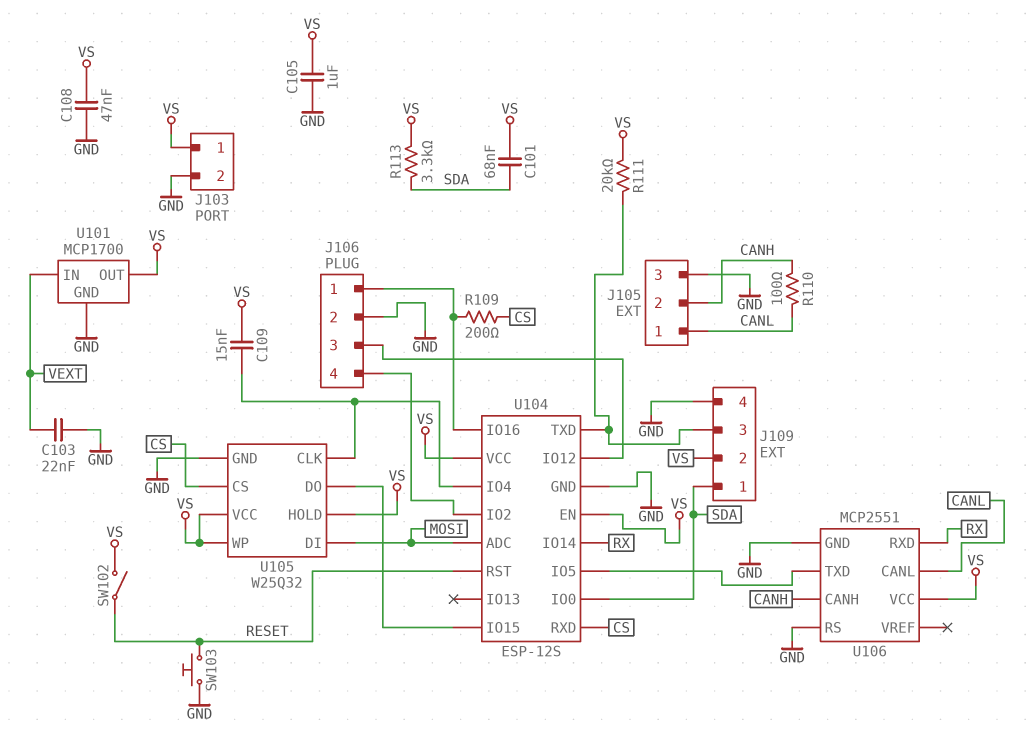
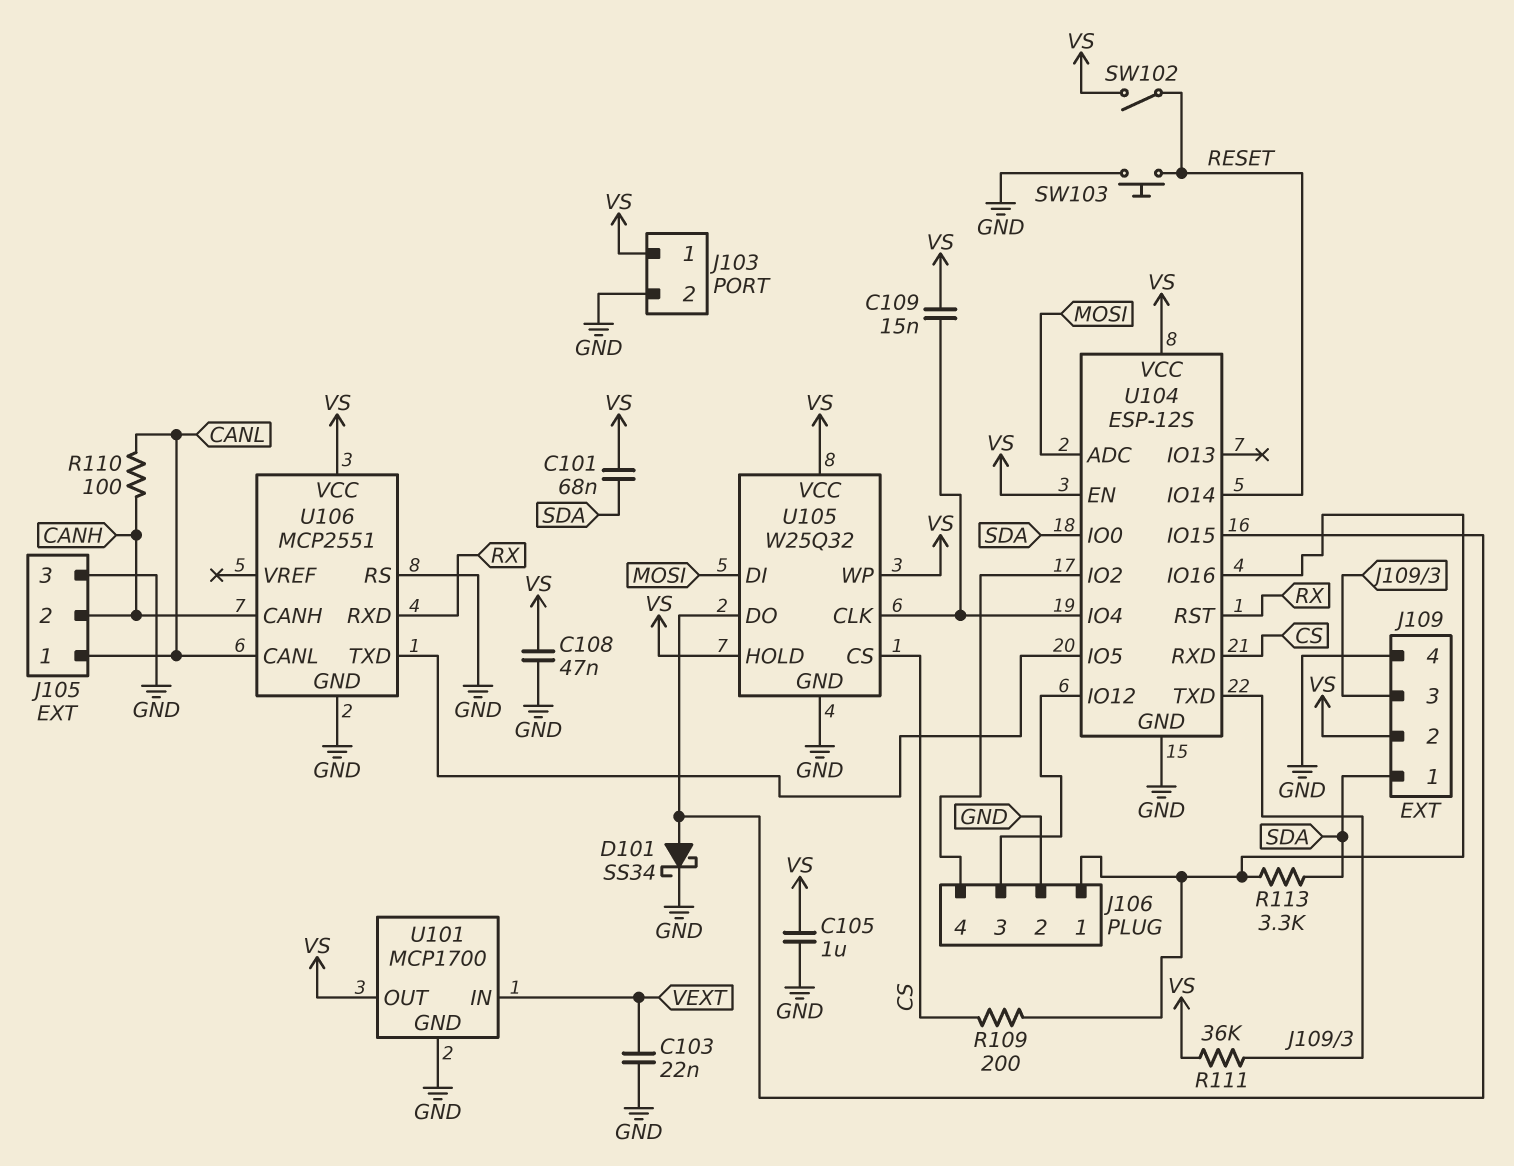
D101: none -> schottky SS34 (A U104/IO15, K GND)
R111: 20k (J109/3, VS) -> 36k (J109/3, VS)
R113: 3.3k (SDA, VS) -> 3.3k (J106/1, SDA)
U104 pin IO14: RX -> RESET
U104 pin RST: RESET -> RX

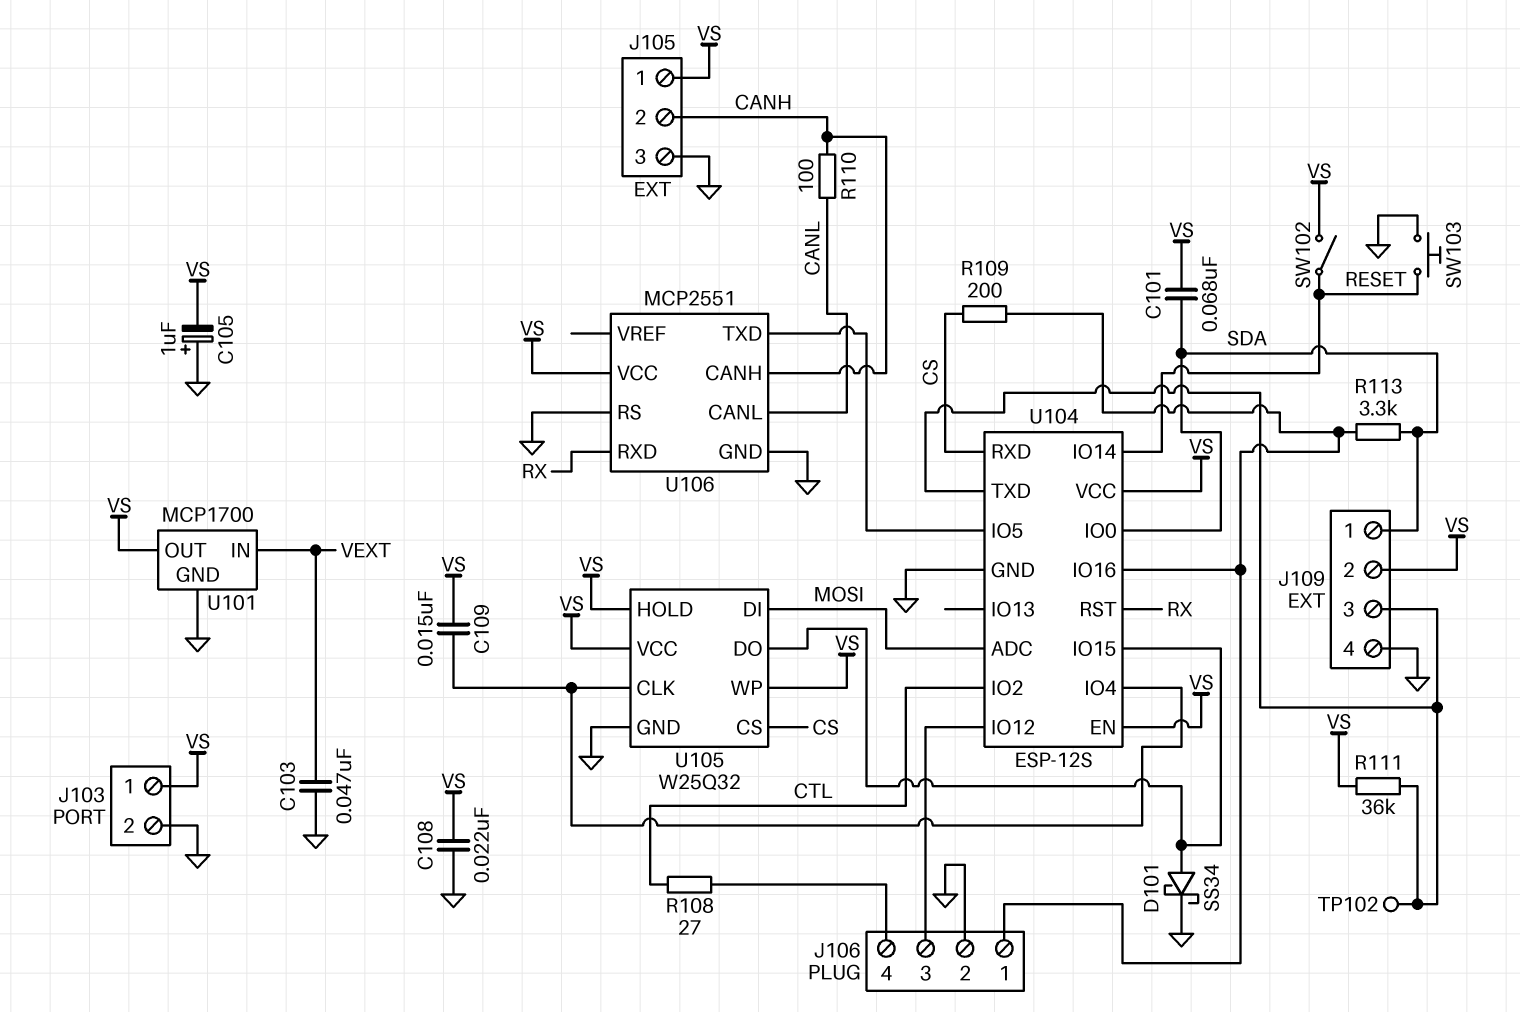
C103: 22nF (GND, VEXT) -> 47nF (GND, VEXT)
C105: 1uF (GND, VS) -> 1uF (plus GND, minus VS)
C108: 47nF (GND, VS) -> 22nF (GND, VS)
J105 pin 1: CANL -> VS
R108: none -> 27 (CTL, J106/4)
TP102: none -> test point (J109/3)
U104 pin IO2: J106/4 -> CTL

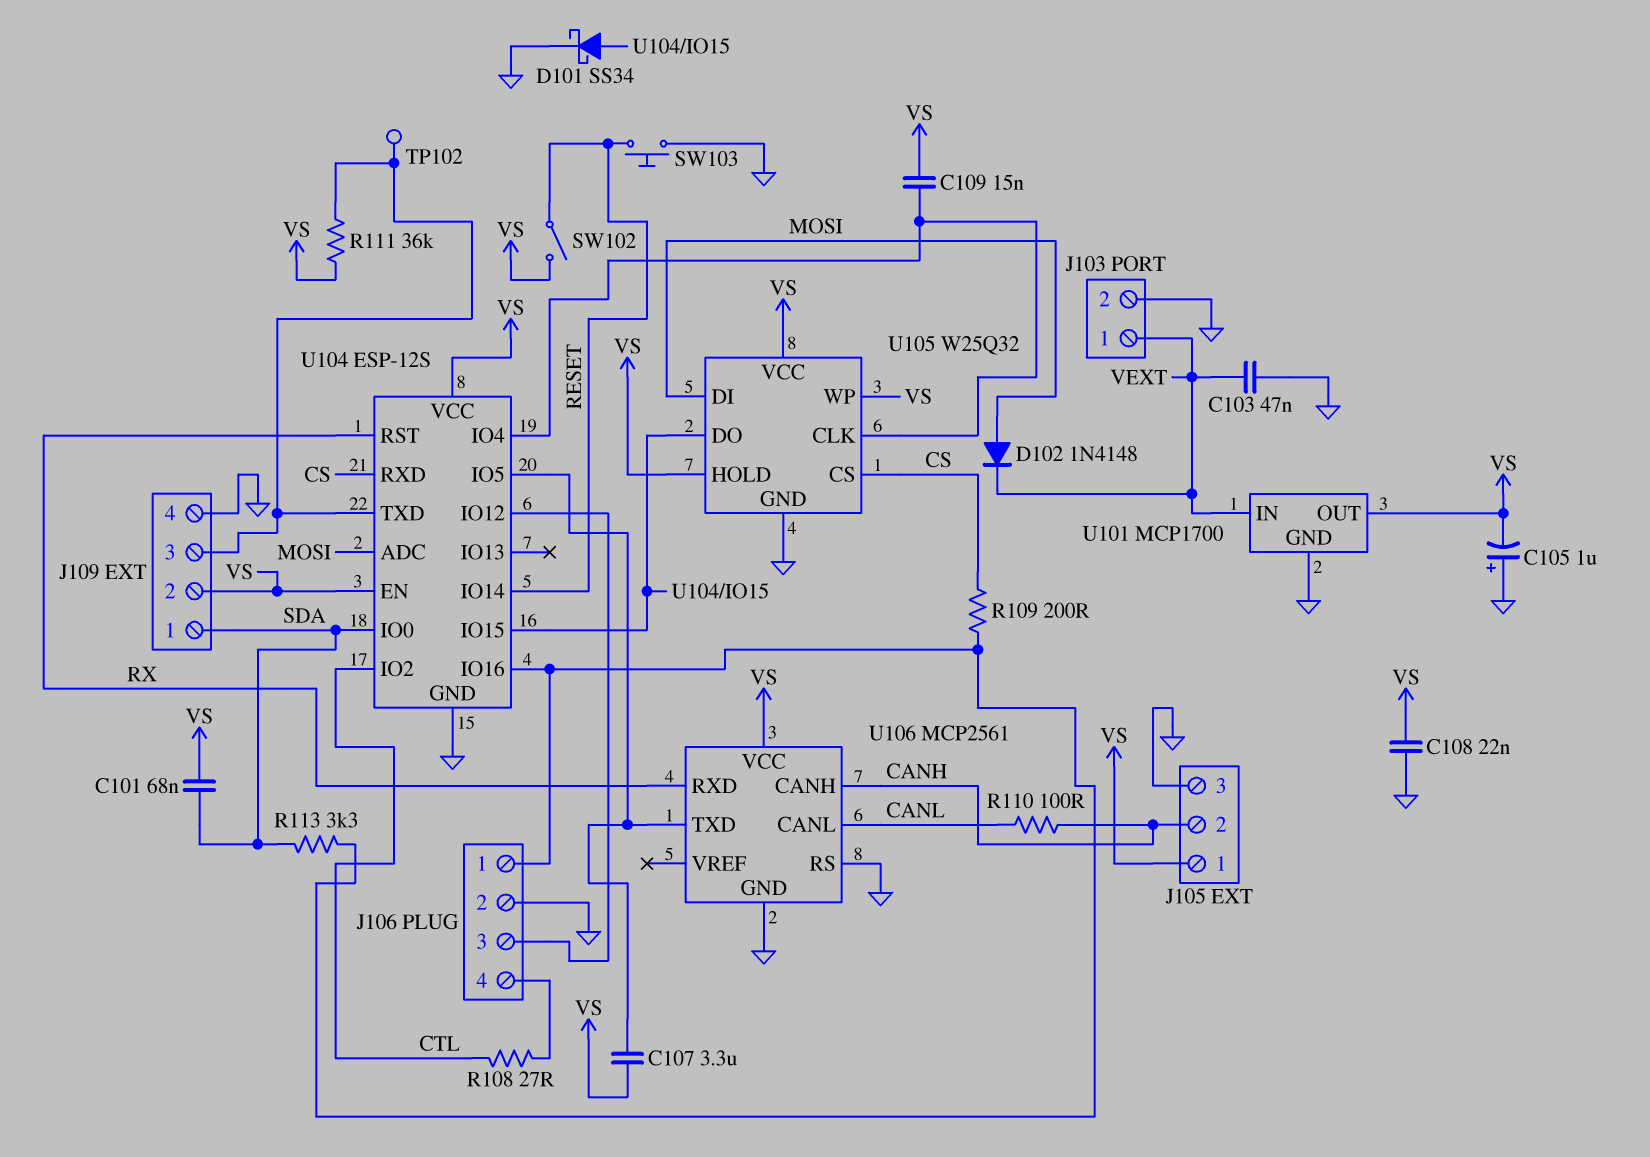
C107: none -> 3.3uF (U104/IO5, VS)
D102: none -> diode 1N4148 (A MOSI, K VEXT)
J103 pin 1: VS -> VEXT
U106: MCP2551 -> MCP2561

